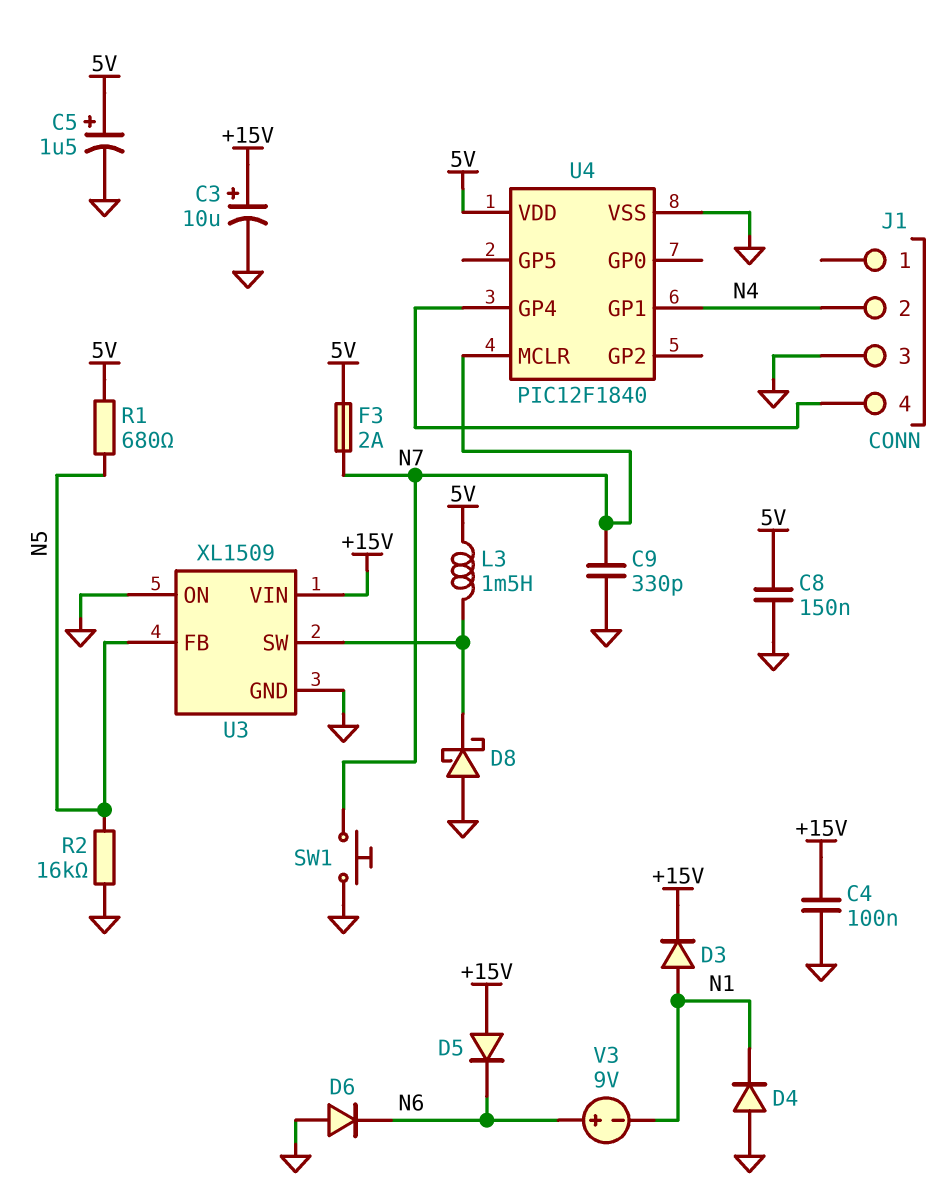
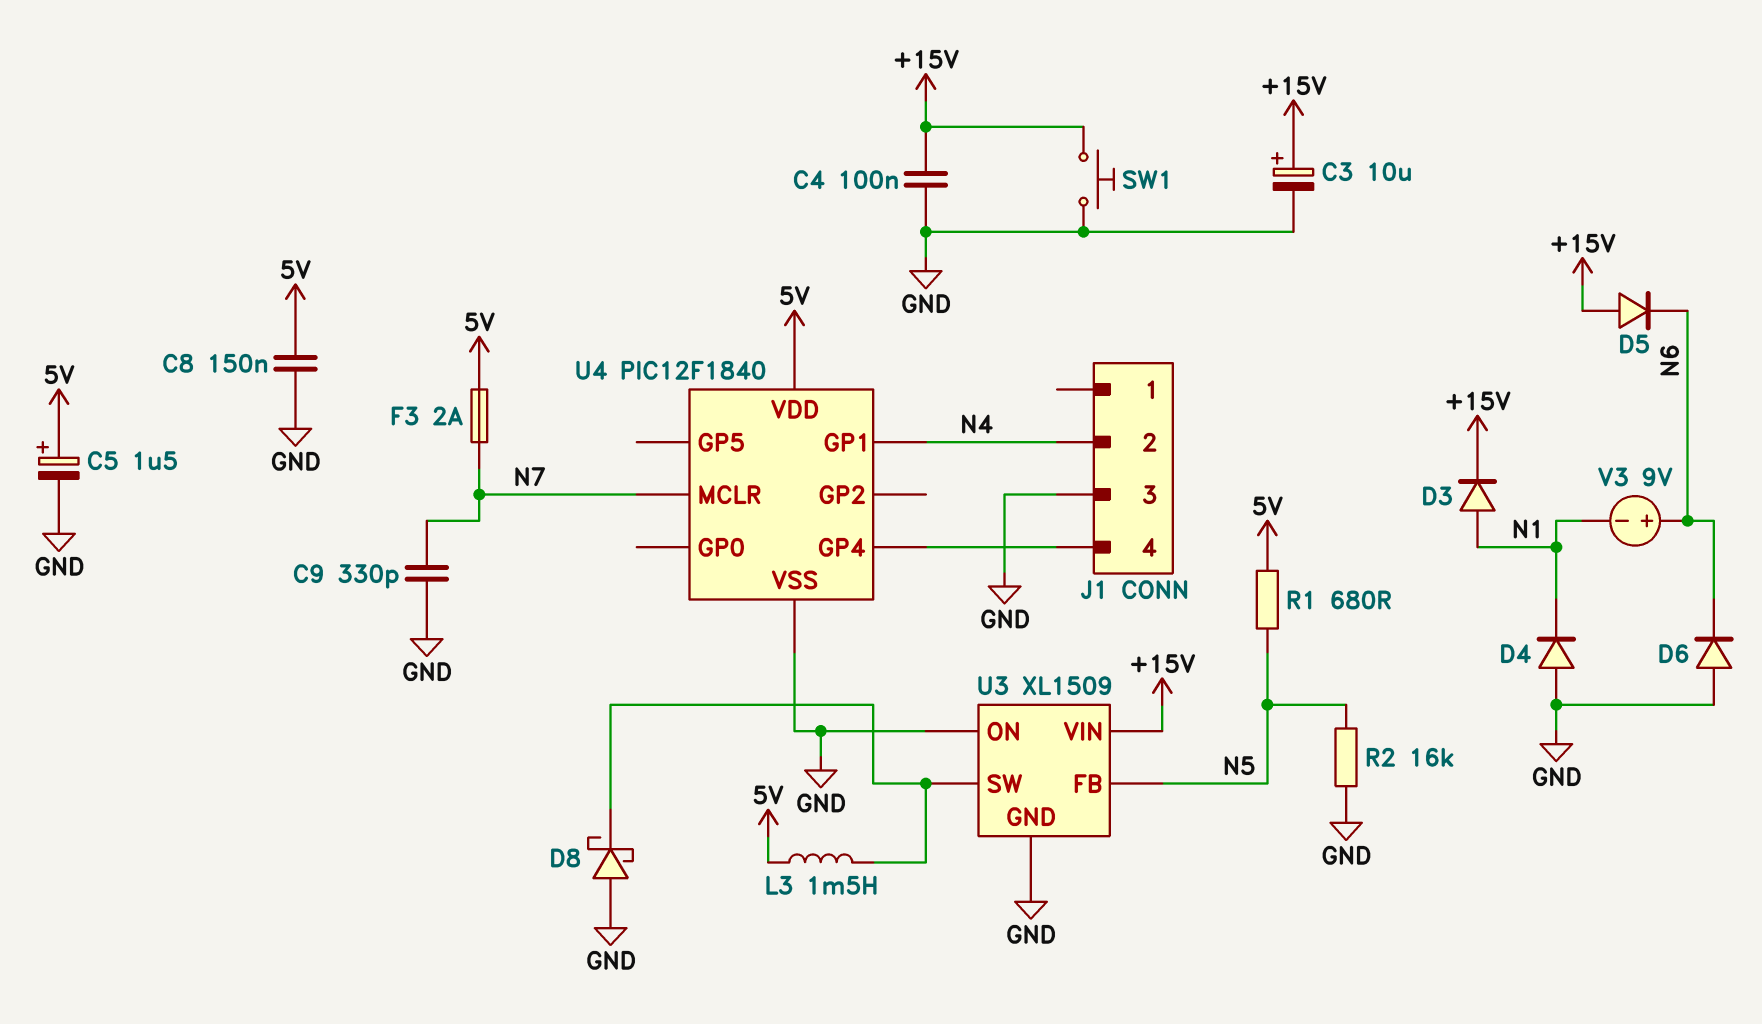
SW1: button (GND, N7) -> button (+15V, GND)

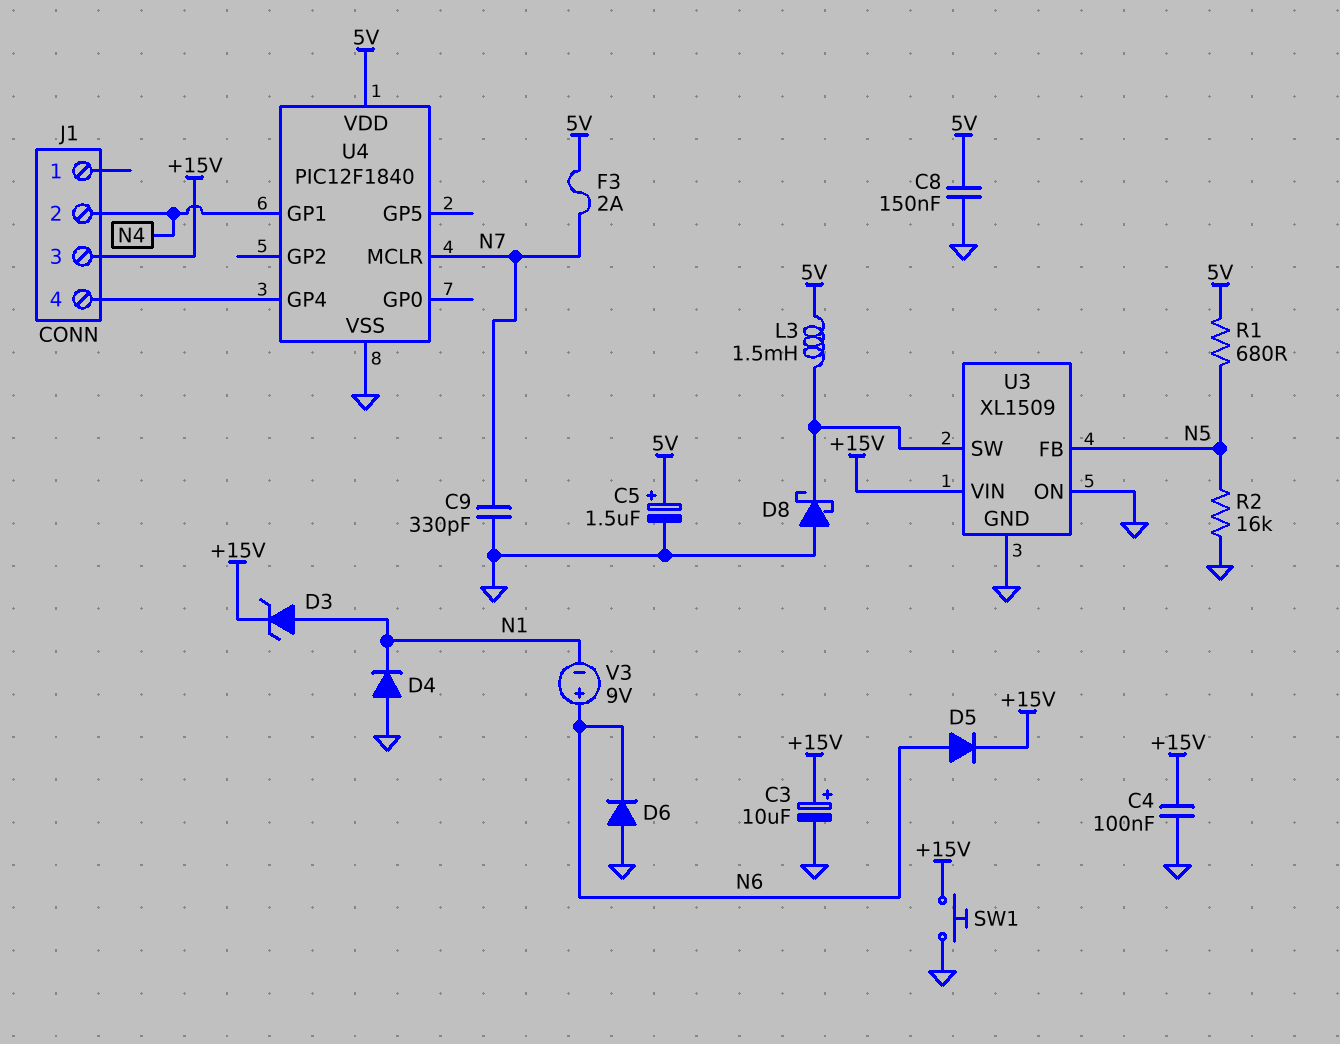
D3: diode (A N1, K +15V) -> zener (A N1, K +15V)
D5: diode (A +15V, K N6) -> diode (A N6, K +15V)
J1 pin 3: GND -> +15V

